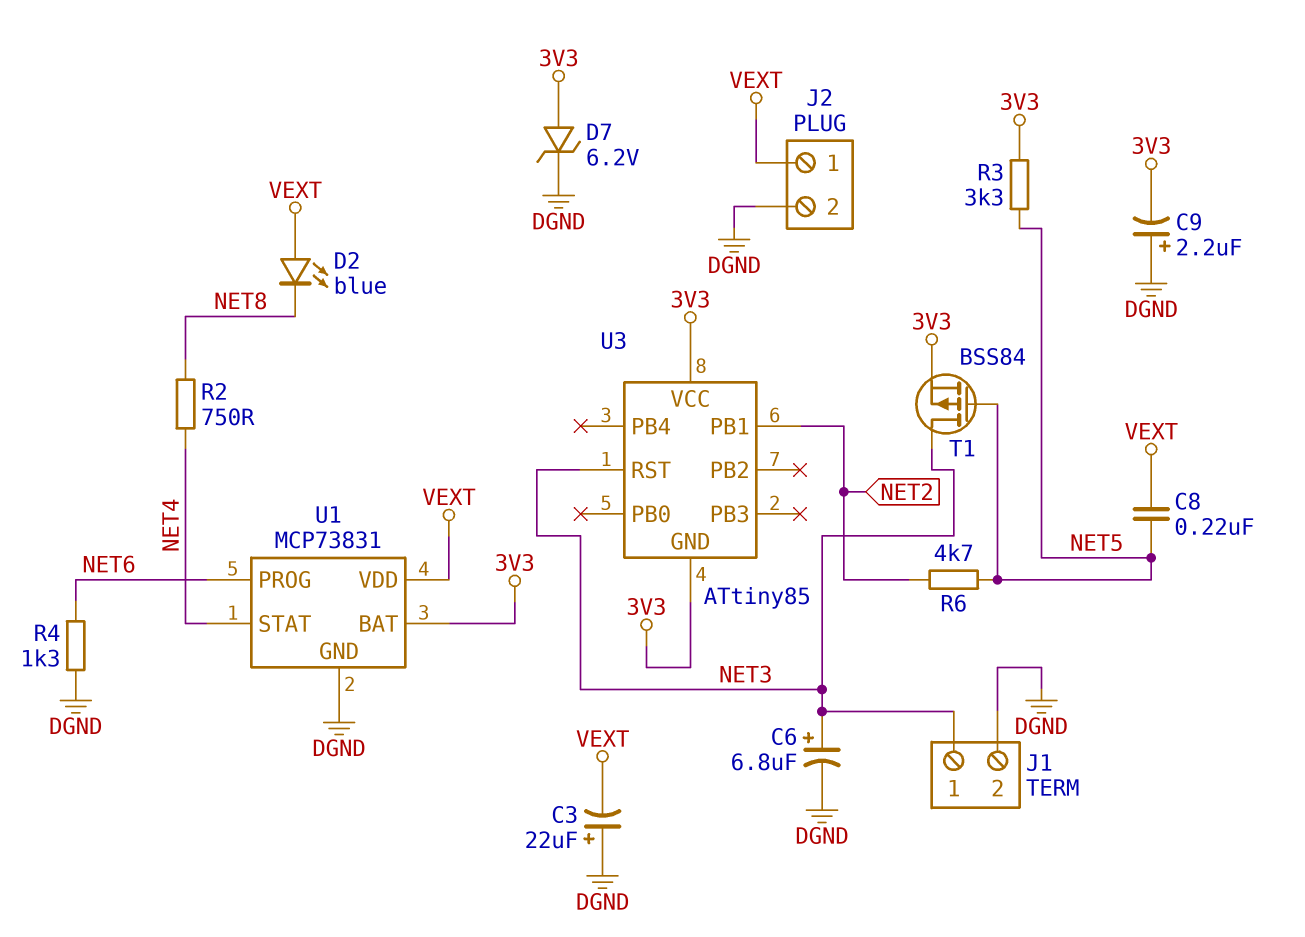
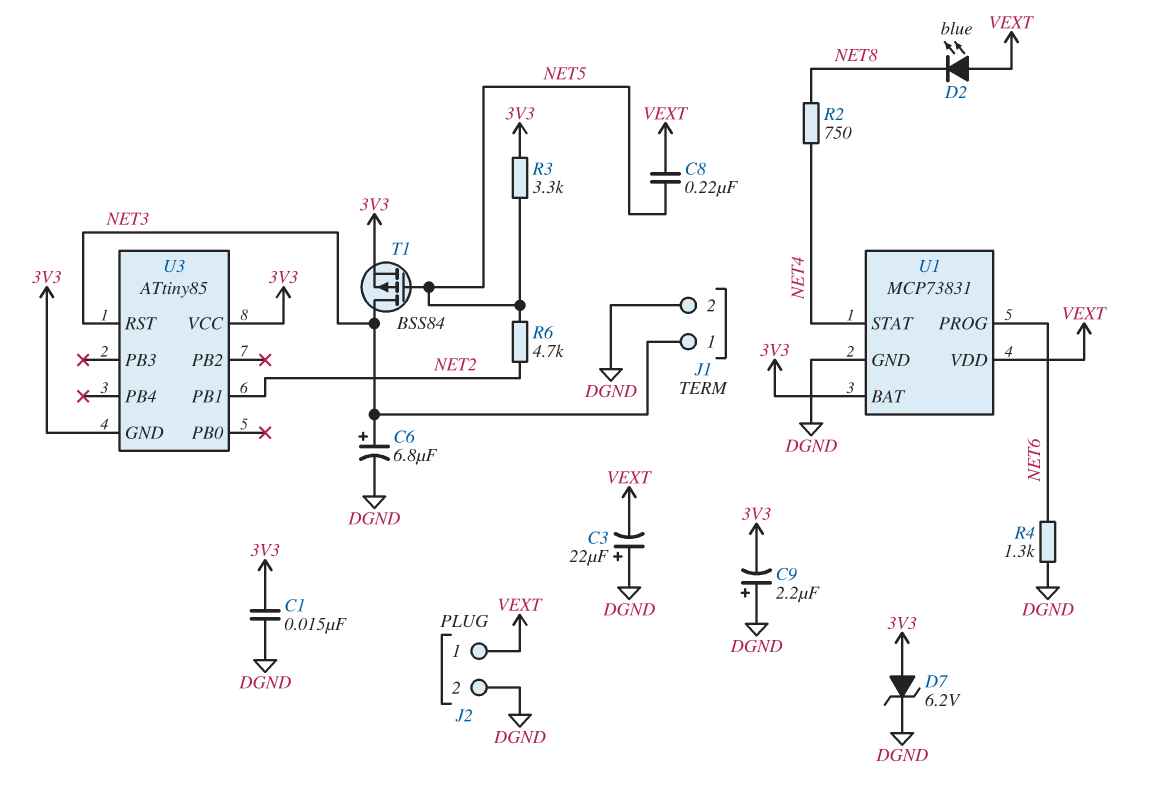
C1: none -> 15nF (3V3, DGND)

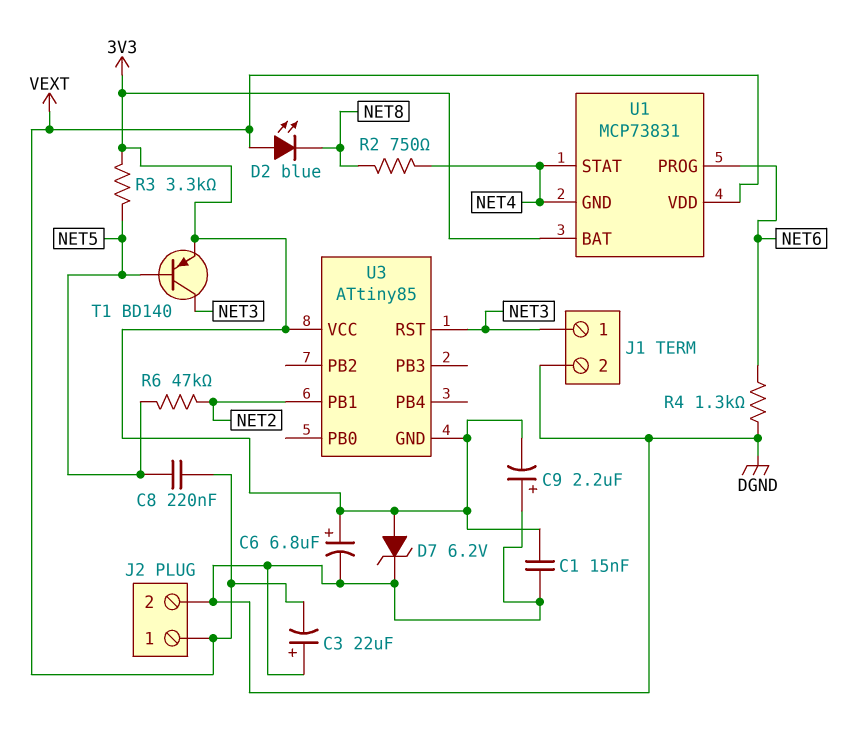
C6: 6.8uF (plus NET3, minus DGND) -> 6.8uF (plus 3V3, minus DGND)
R6: 4.7k (NET2, NET5) -> 47k (NET2, NET5)
T1: PMOS BSS84 (G NET5, D NET3, S 3V3) -> PNP BD140 (B NET5, C NET3, E 3V3)
U1 pin GND: DGND -> NET4

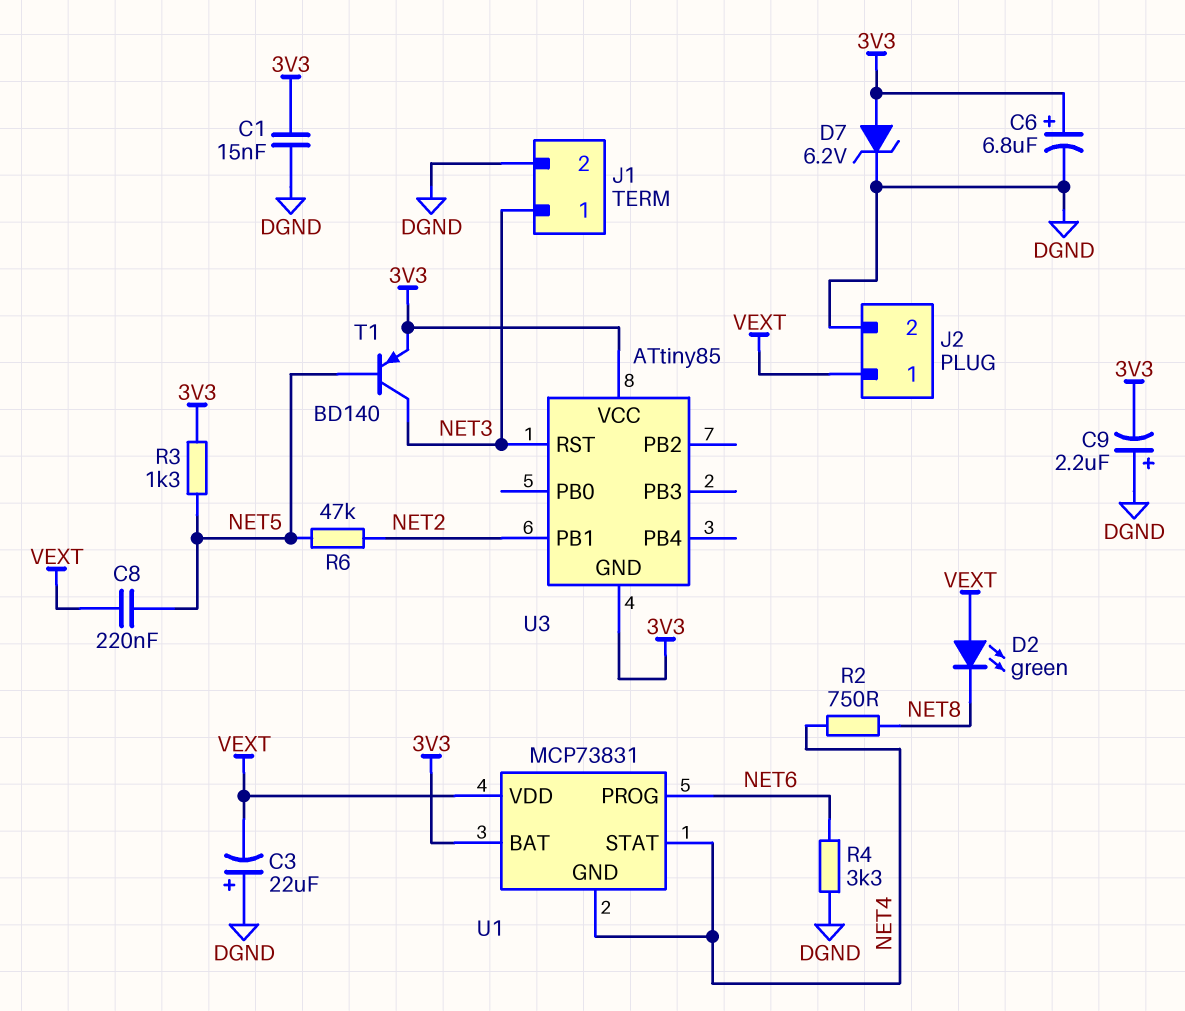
D2: LED blue (A VEXT, K NET8) -> LED green (A VEXT, K NET8)
R3: 3.3k (3V3, NET5) -> 1.3k (3V3, NET5)
R4: 1.3k (DGND, NET6) -> 3.3k (DGND, NET6)

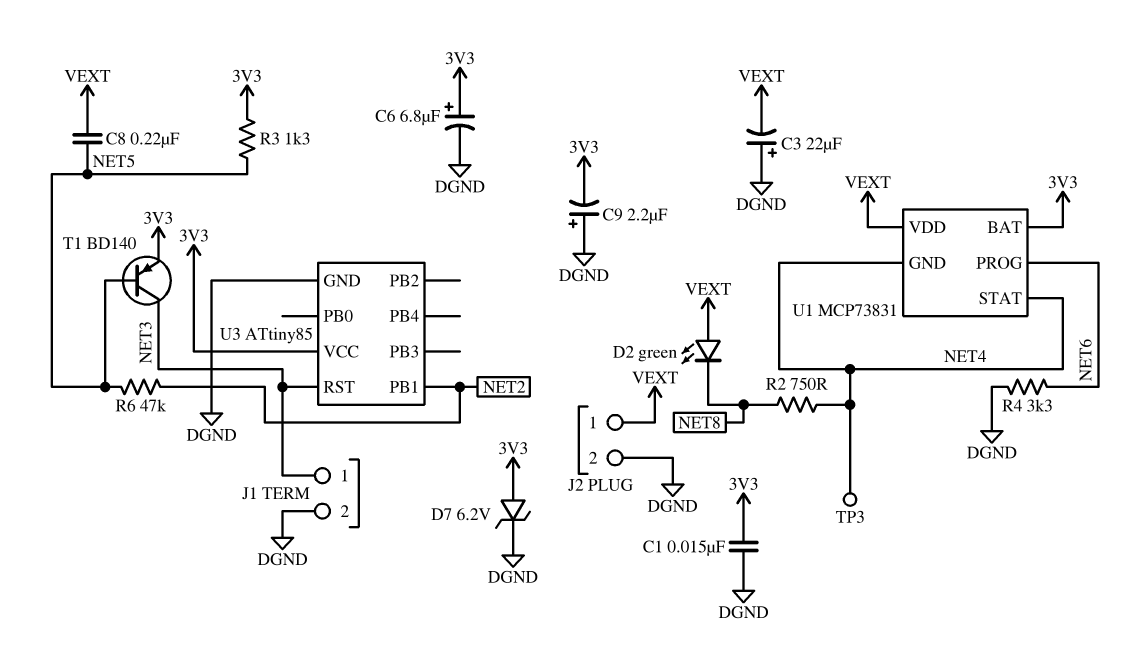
TP3: none -> test point (NET4)
U3 pin GND: 3V3 -> DGND

